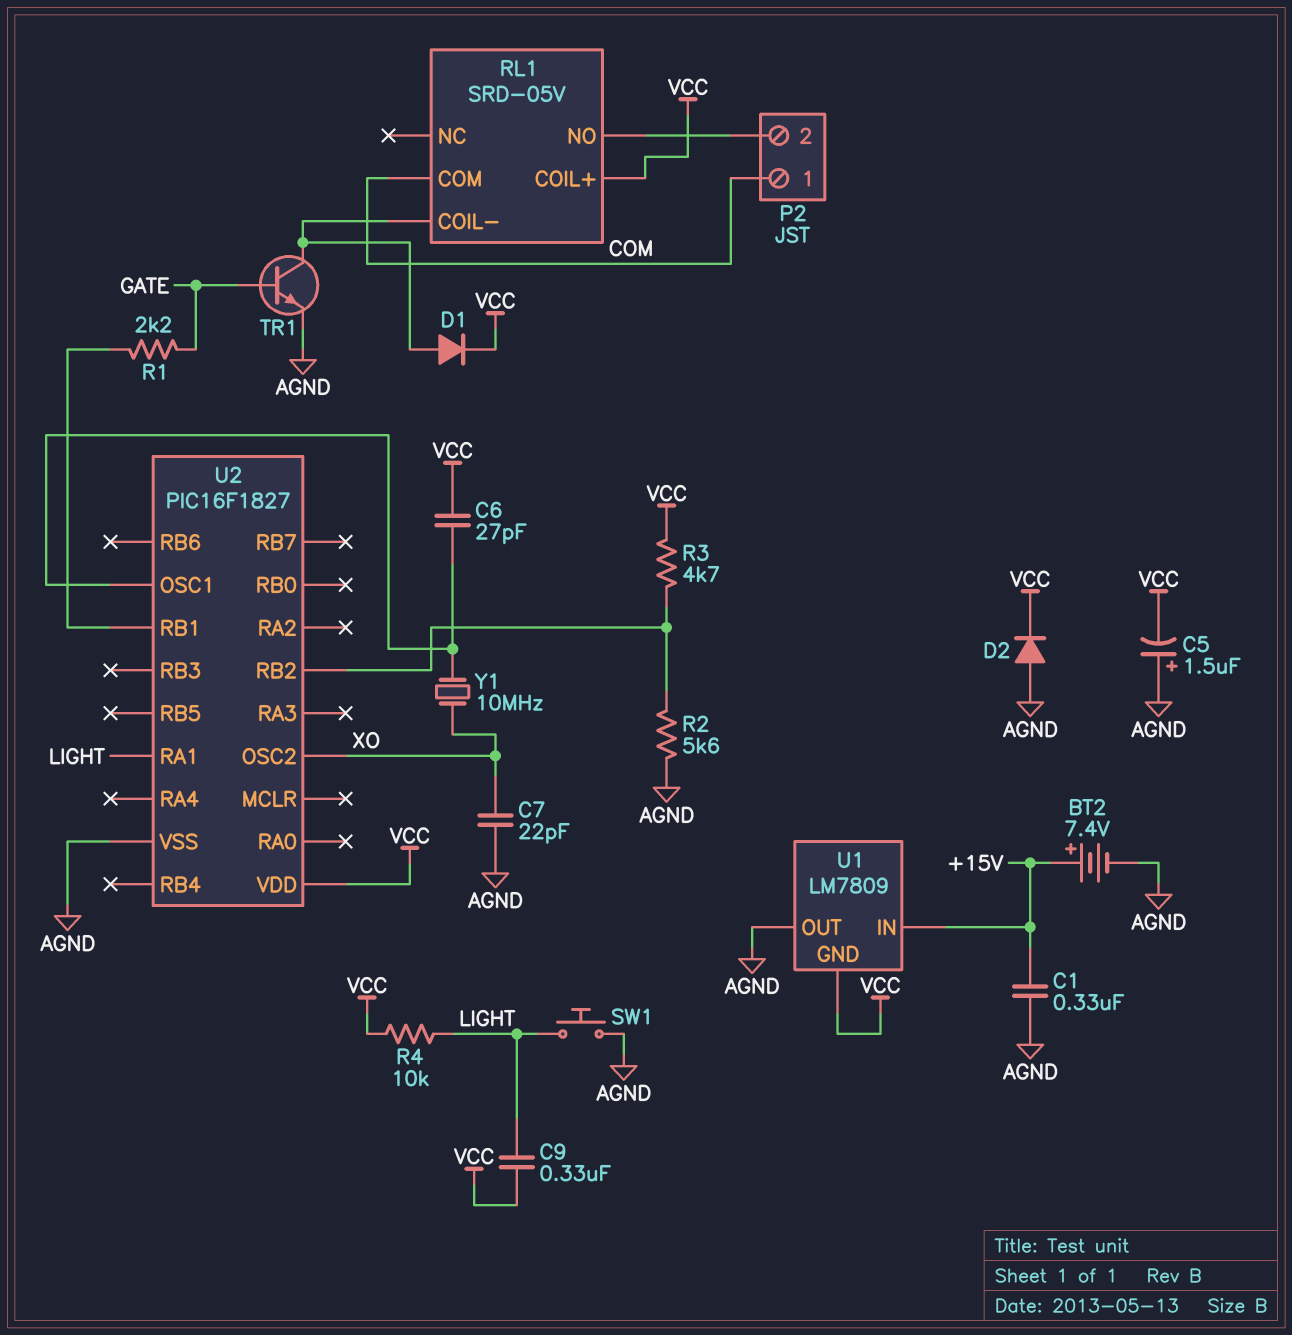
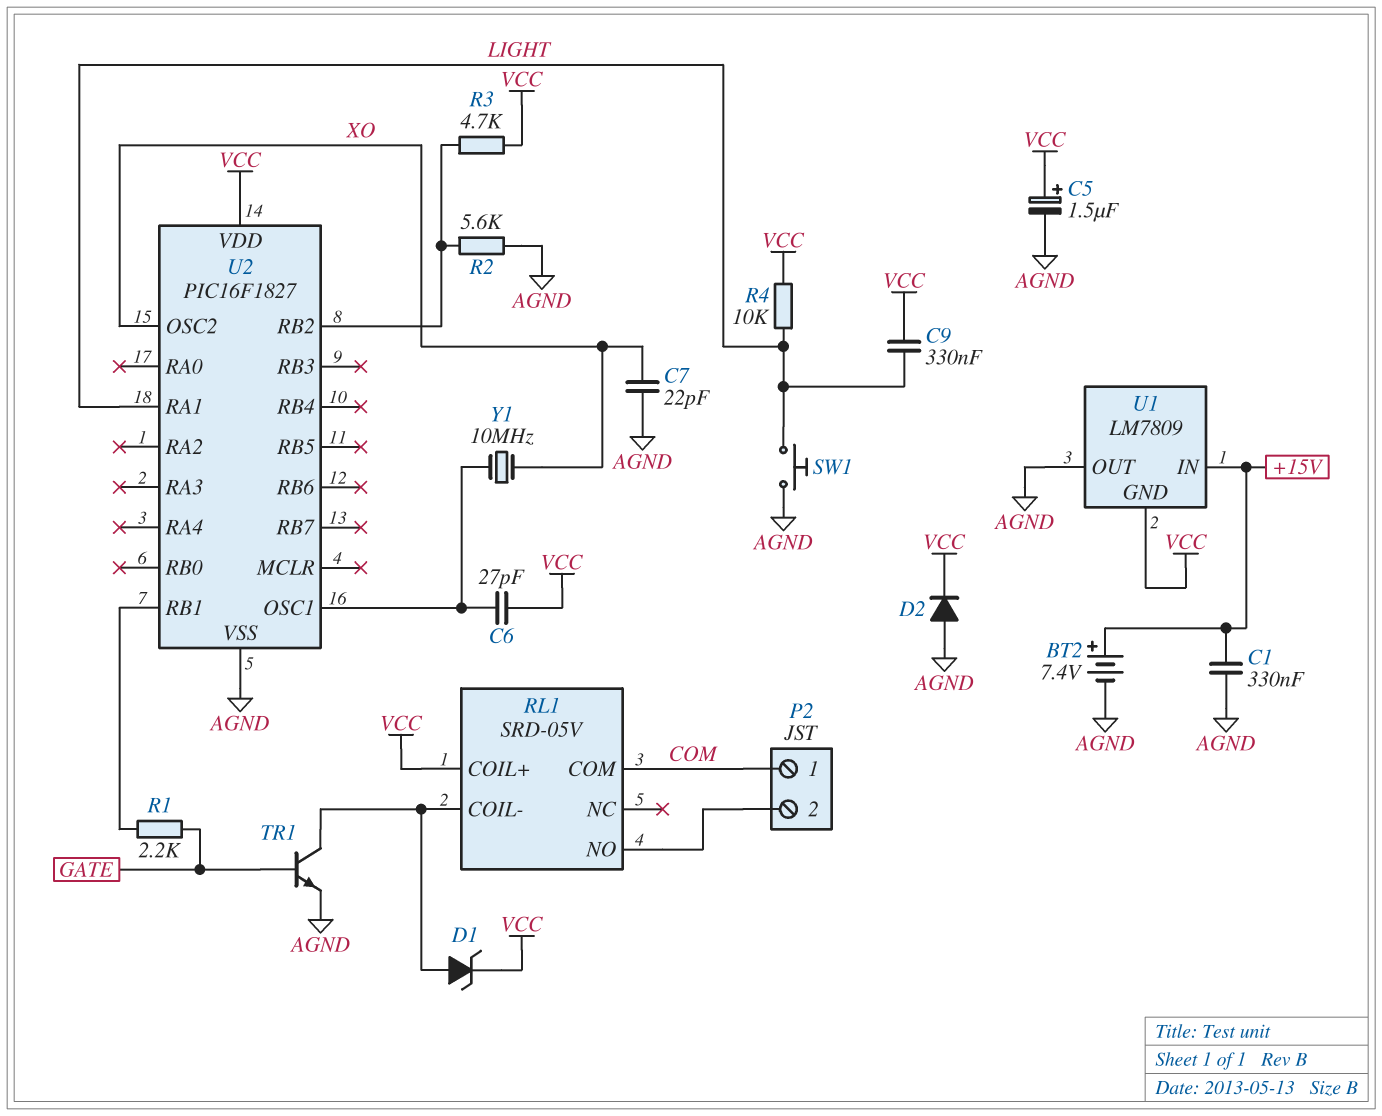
C5: 1.5uF (plus AGND, minus VCC) -> 1.5uF (plus VCC, minus AGND)
D1: diode (A RL1/COIL-, K VCC) -> zener (A RL1/COIL-, K VCC)

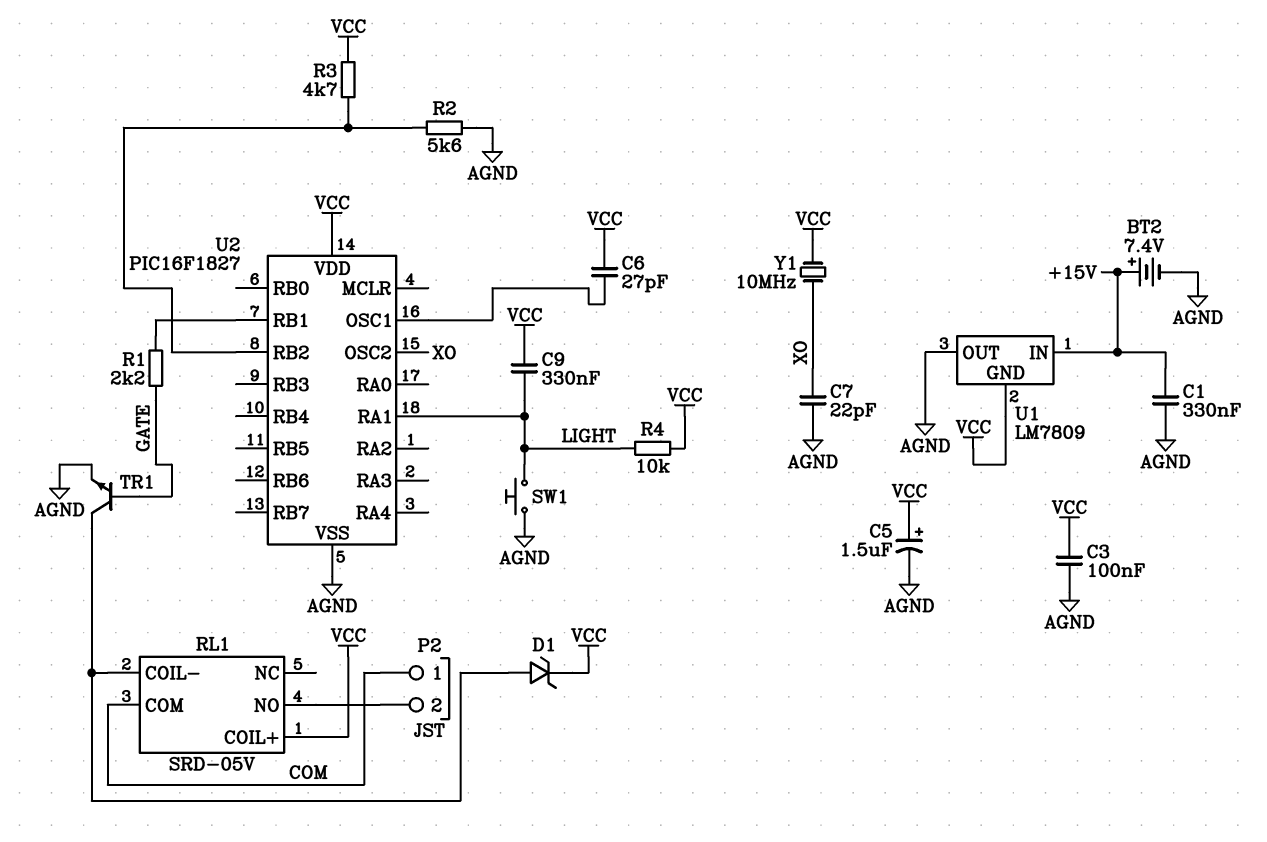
C3: none -> 100nF (AGND, VCC)
D2: diode (A AGND, K VCC) -> none
Y1: 10MHz (U2/OSC1, XO) -> 10MHz (VCC, XO)

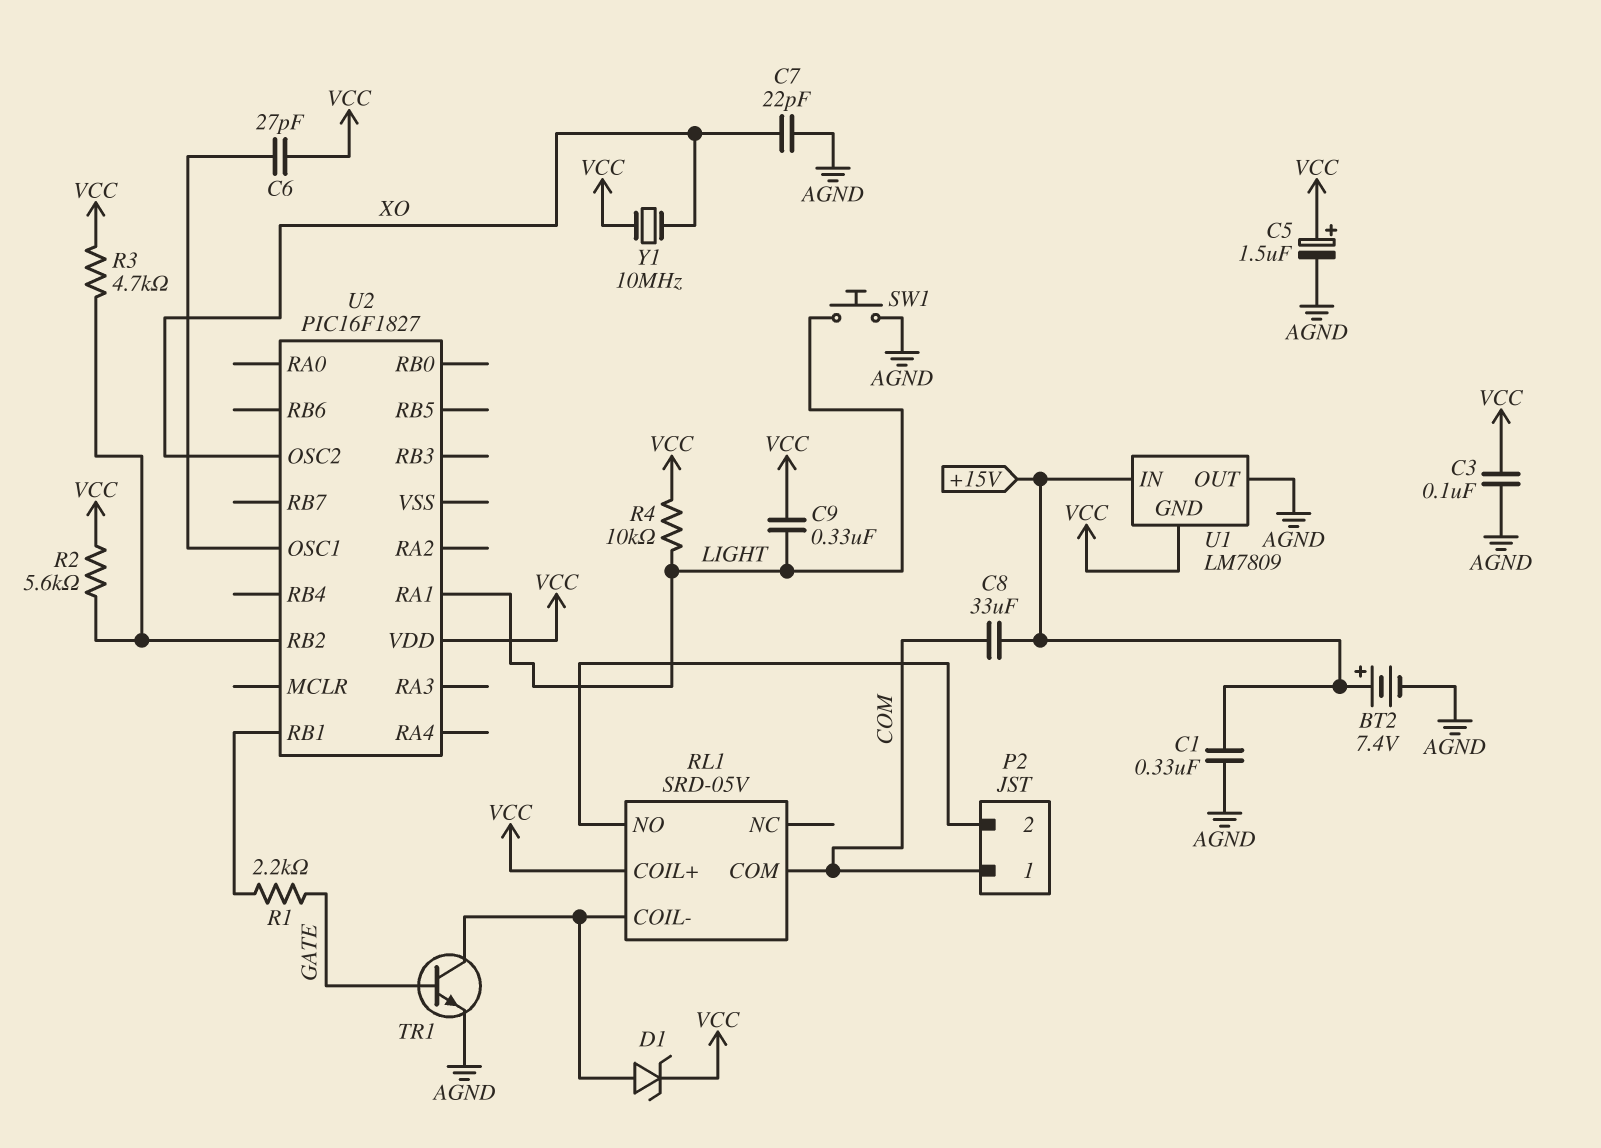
C8: none -> 33uF (+15V, COM)
R2: 5.6k (AGND, U2/RB2) -> 5.6k (U2/RB2, VCC)
U2 pin VSS: AGND -> none

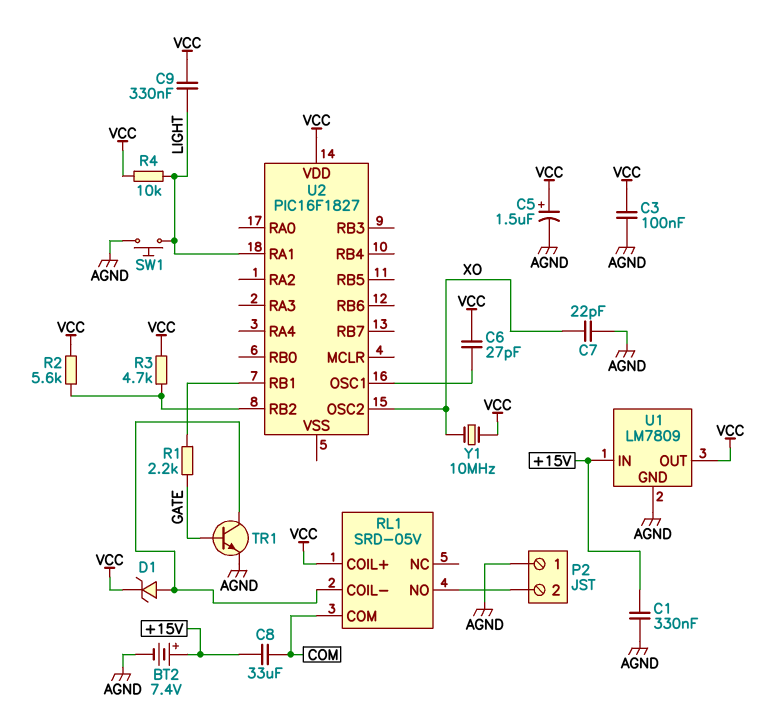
P2 pin 1: COM -> AGND
U1 pin GND: VCC -> AGND
U1 pin OUT: AGND -> VCC

